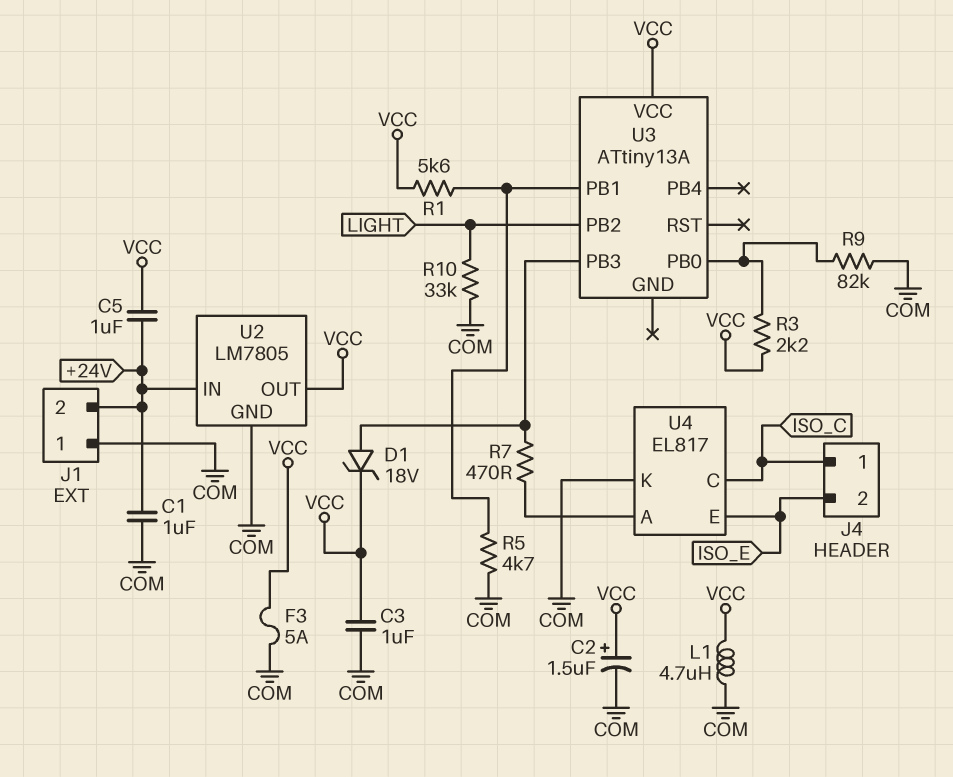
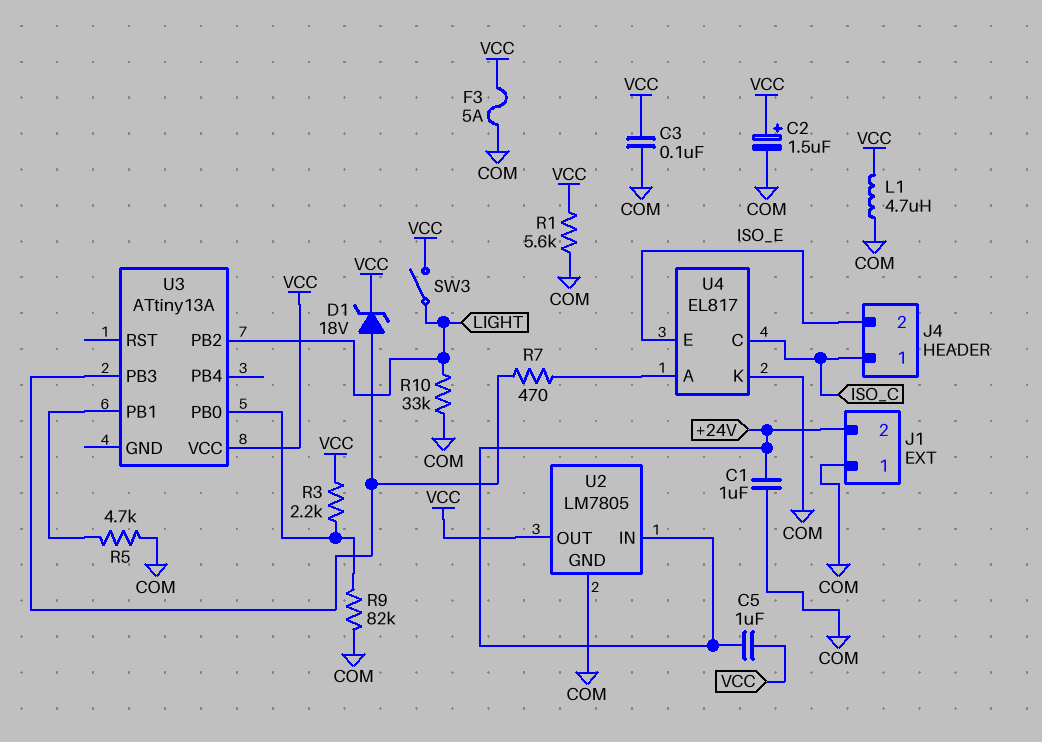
C3: 1uF (COM, VCC) -> 100nF (COM, VCC)
R1: 5.6k (U3/PB1, VCC) -> 5.6k (COM, VCC)
SW3: none -> switch (LIGHT, VCC)

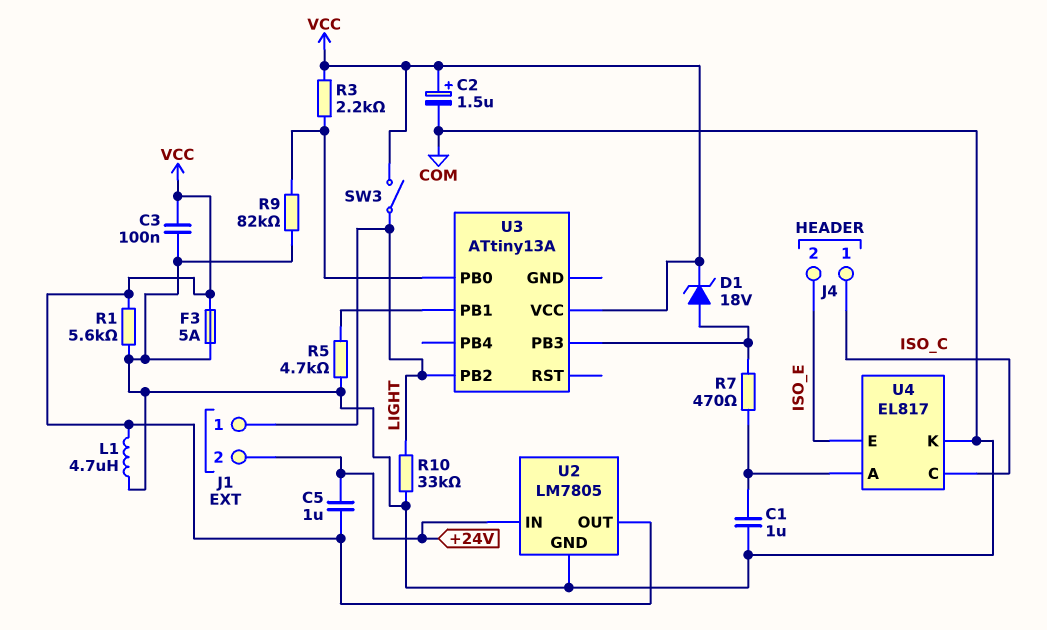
C1: 1uF (+24V, COM) -> 1uF (COM, U4/A)
J1 pin 1: COM -> LIGHT

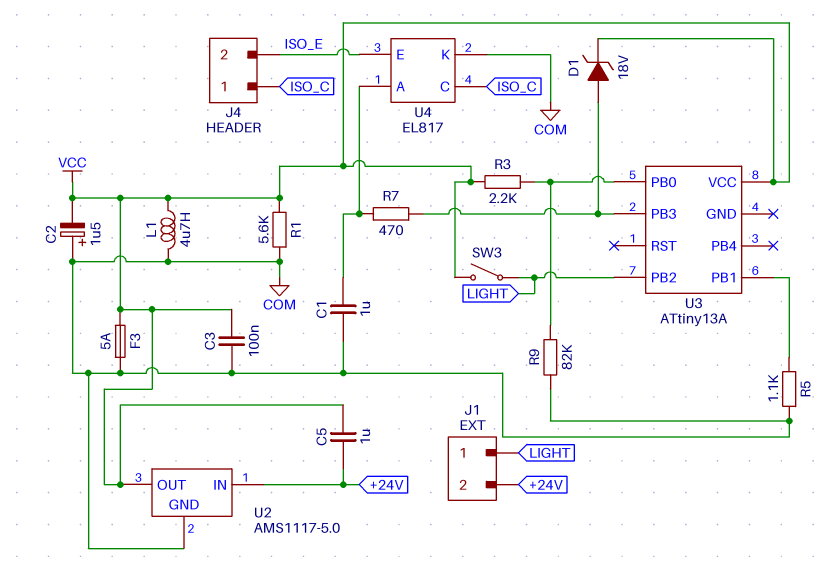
C2: 1.5uF (plus VCC, minus COM) -> 1.5uF (plus COM, minus VCC)
R5: 4.7k (COM, U3/PB1) -> 1.1k (COM, U3/PB1)
R10: 33k (COM, LIGHT) -> none
U2: LM7805 -> AMS1117-5.0

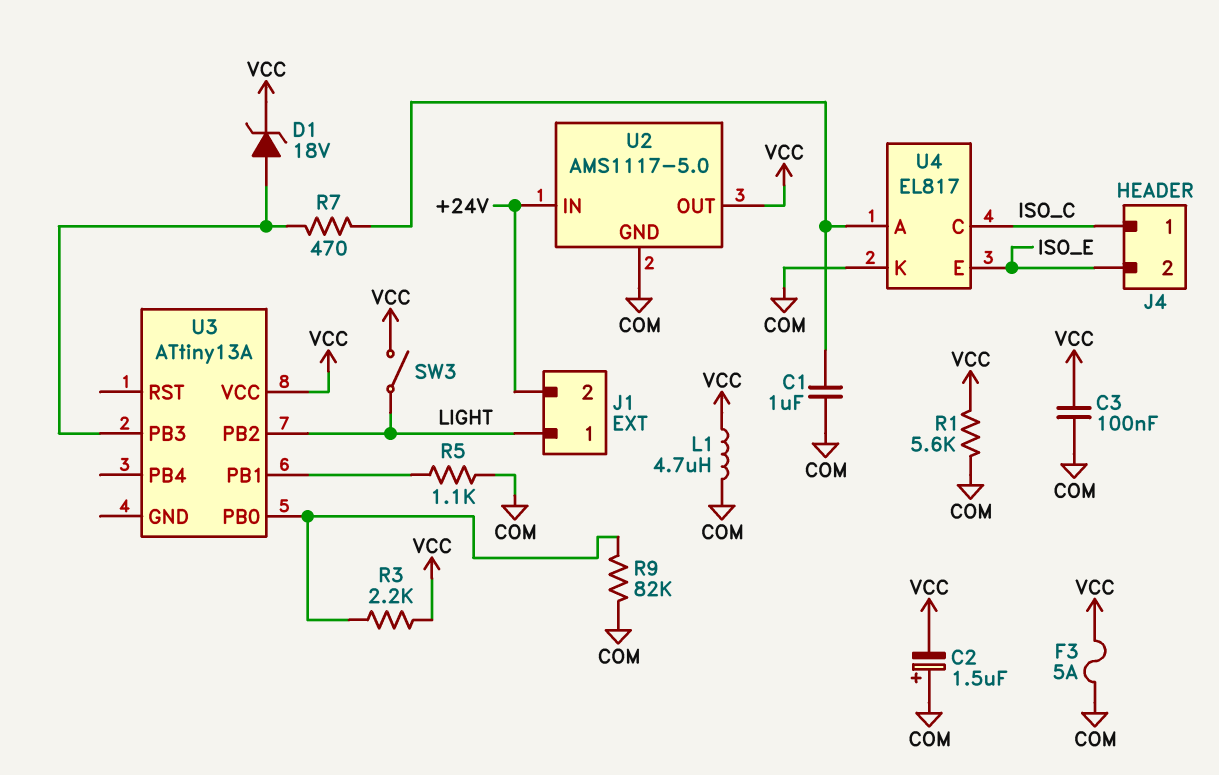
C5: 1uF (+24V, VCC) -> none

